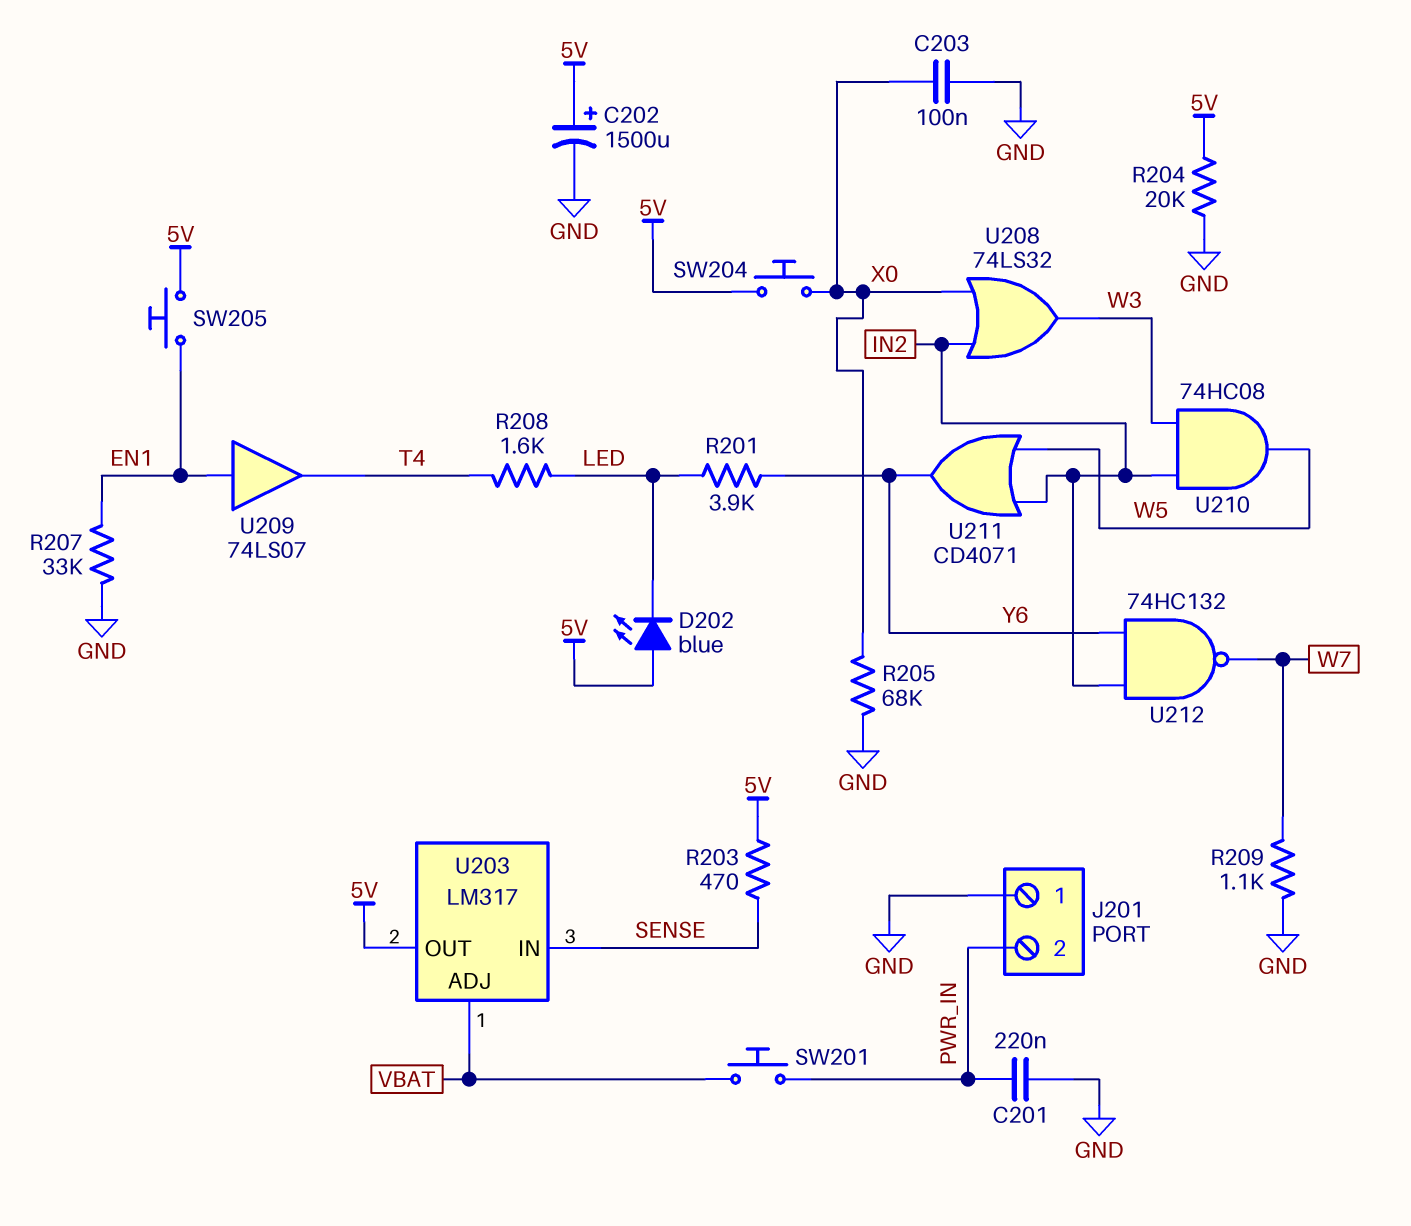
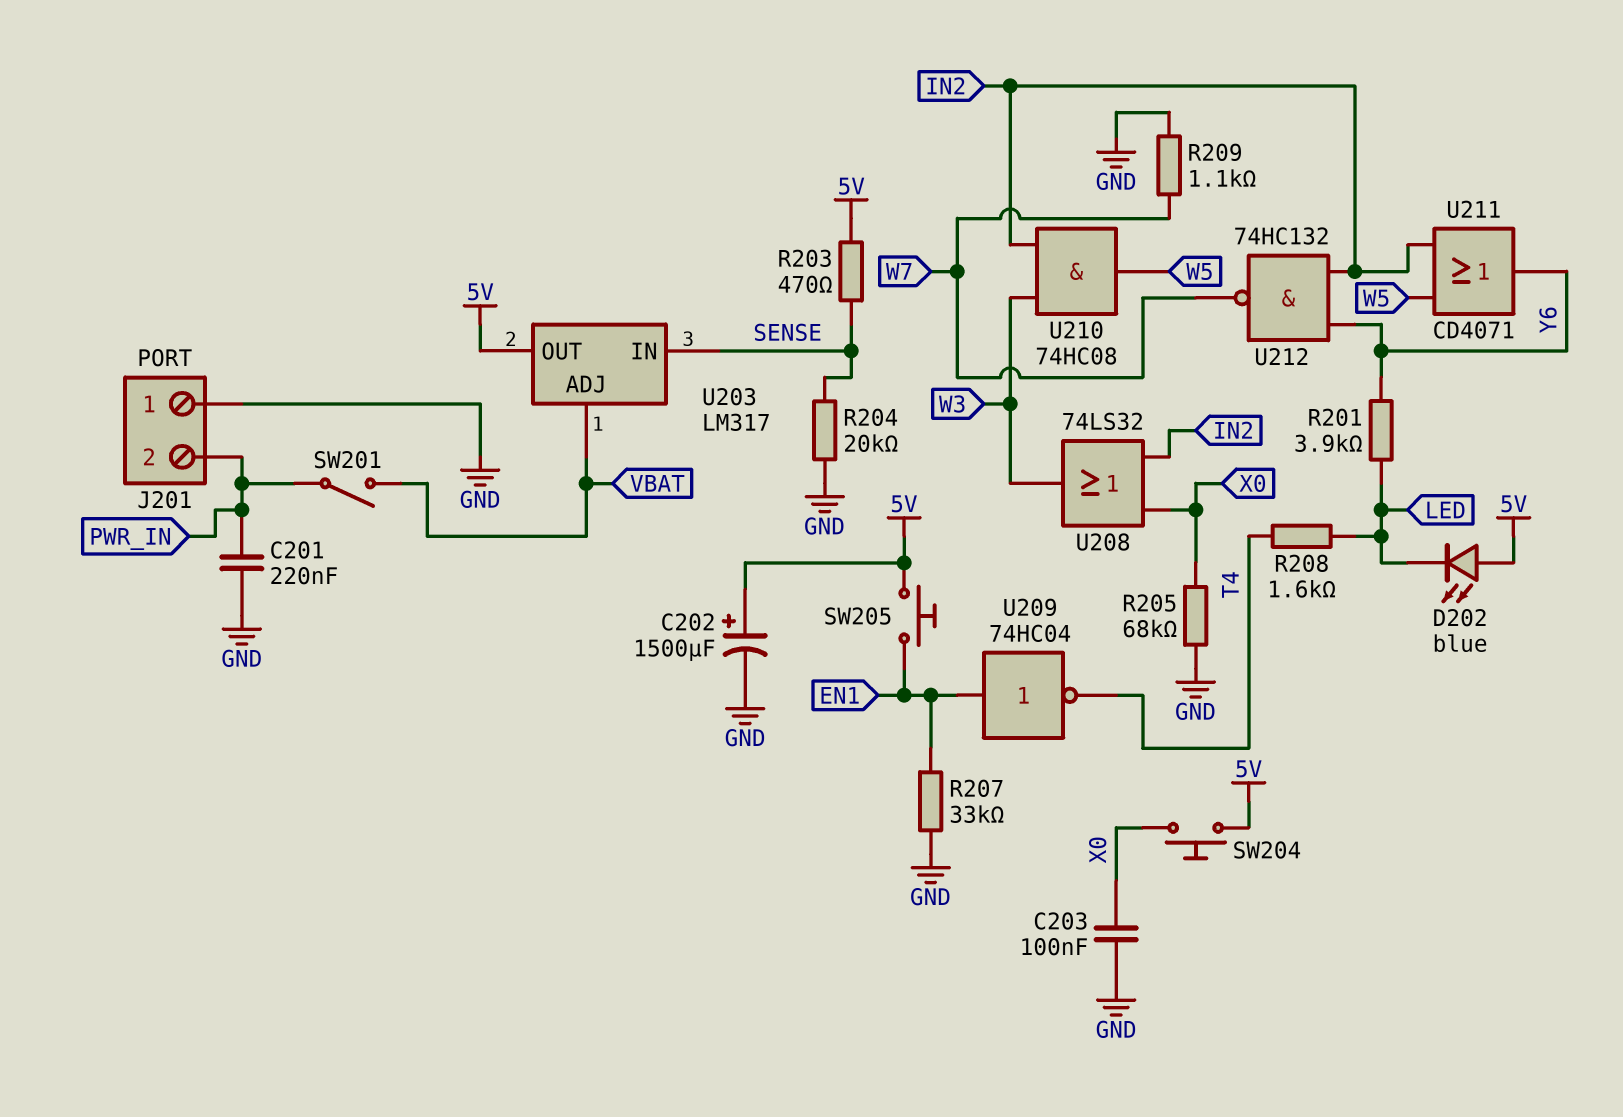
R204: 20k (5V, GND) -> 20k (GND, SENSE)
SW201: button (PWR_IN, VBAT) -> switch (PWR_IN, VBAT)
U209: buffer 74LS07 (in EN1, out T4) -> NOT 74HC04 (in EN1, out T4)

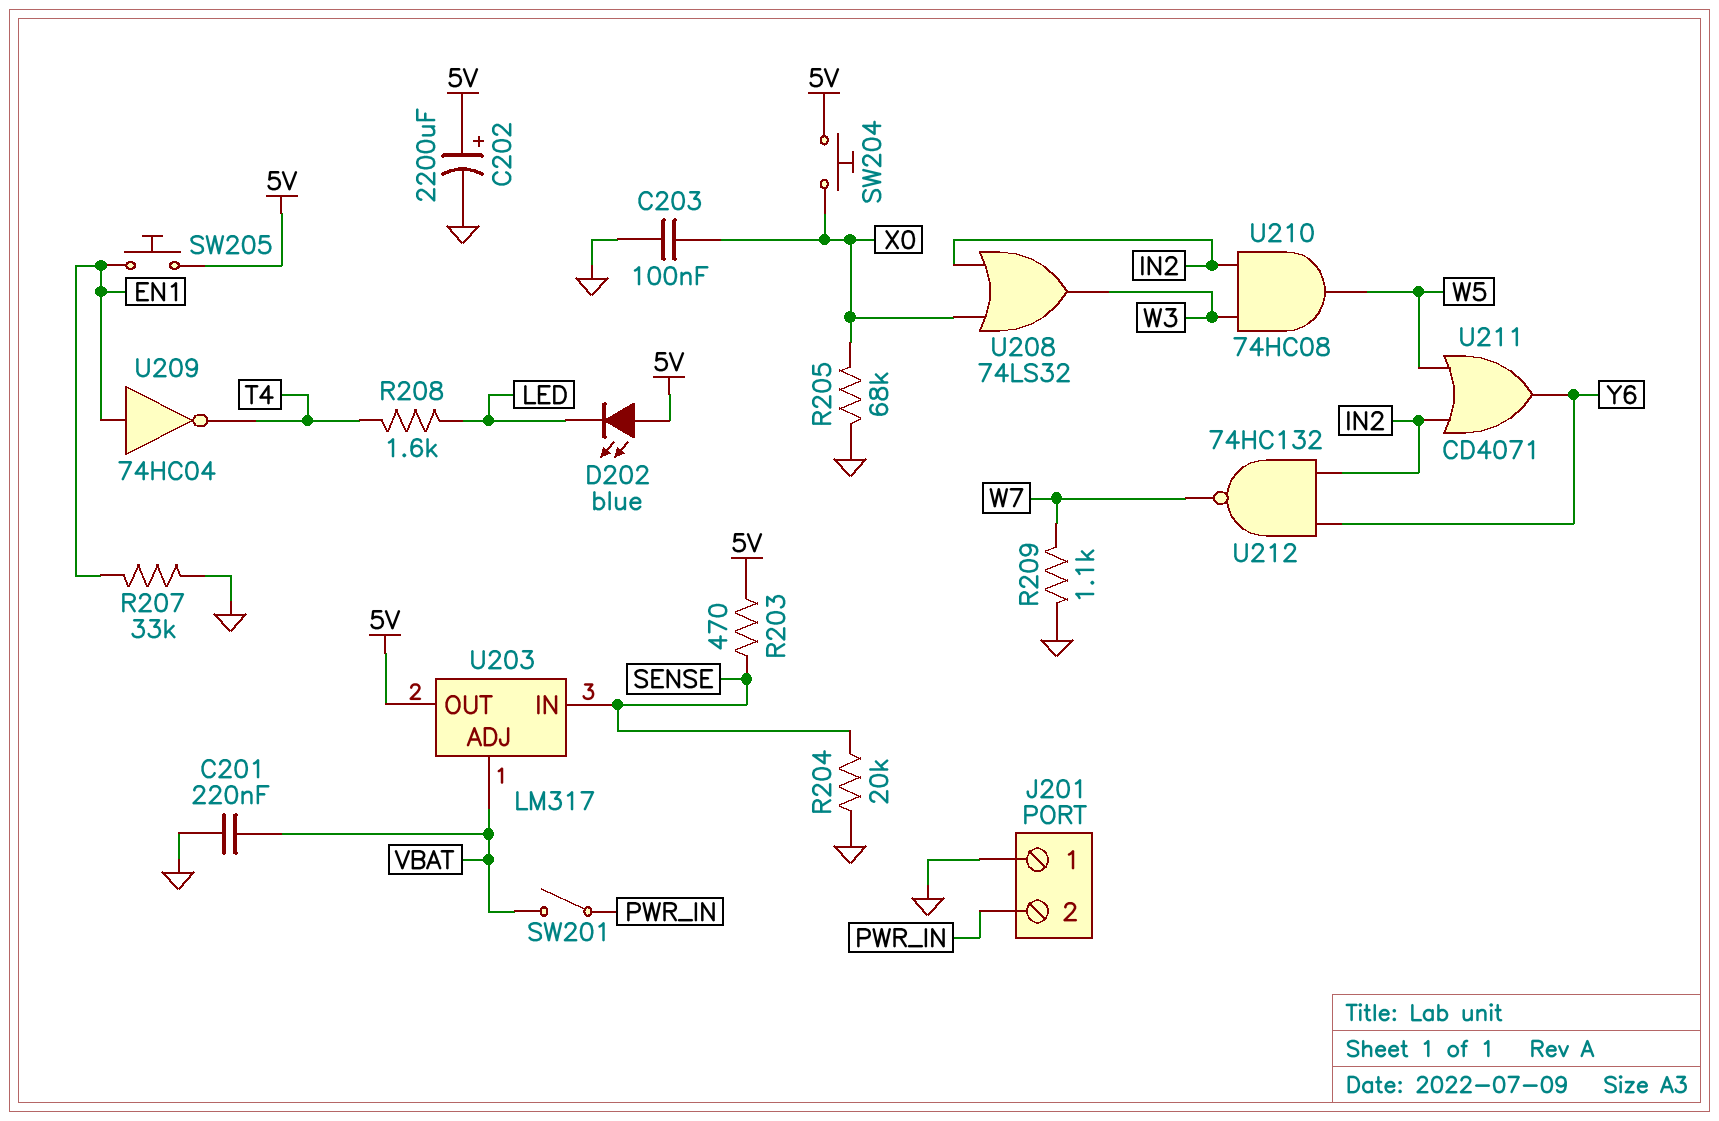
C201: 220nF (GND, PWR_IN) -> 220nF (GND, VBAT)
C202: 1500uF (plus 5V, minus GND) -> 2200uF (plus 5V, minus GND)
R201: 3.9k (LED, Y6) -> none

